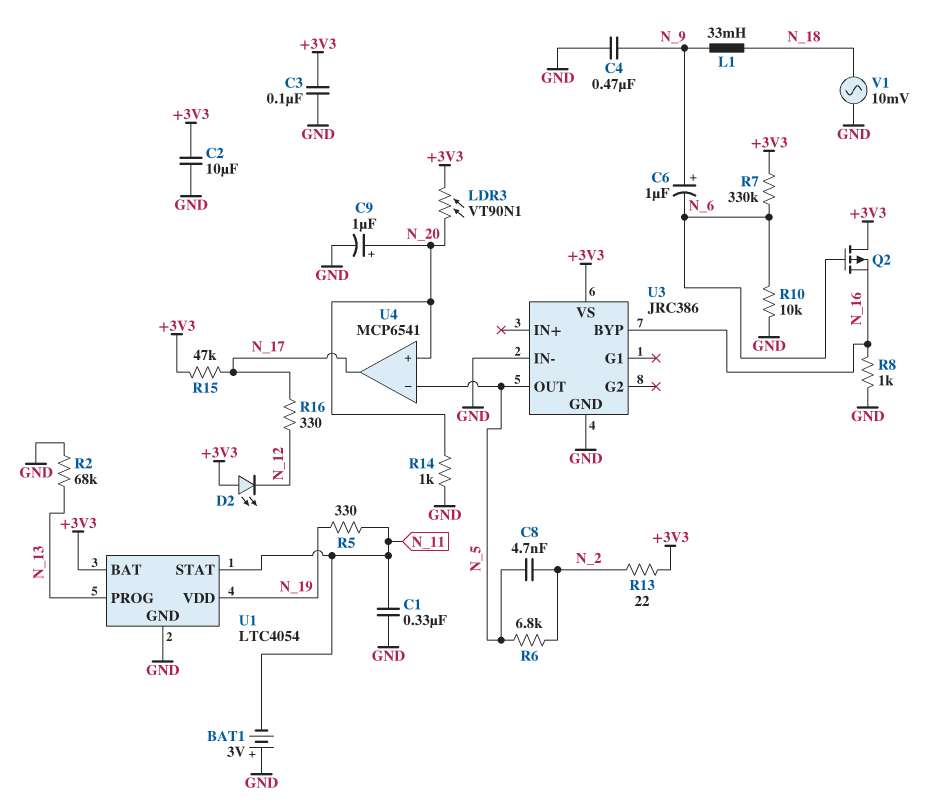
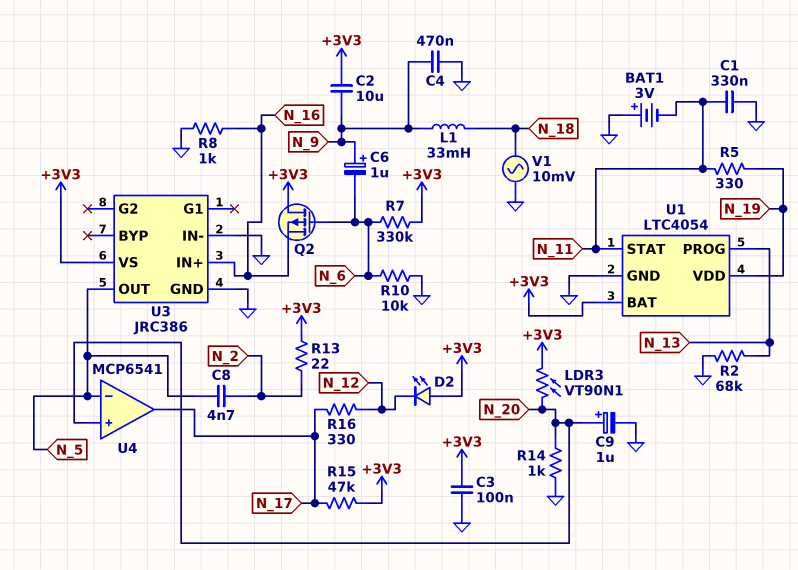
C2: 10uF (+3V3, GND) -> 10uF (+3V3, N_9)
R6: 6.8k (N_2, N_5) -> none
U3 pin BYP: N_16 -> none
U3 pin IN+: none -> N_16

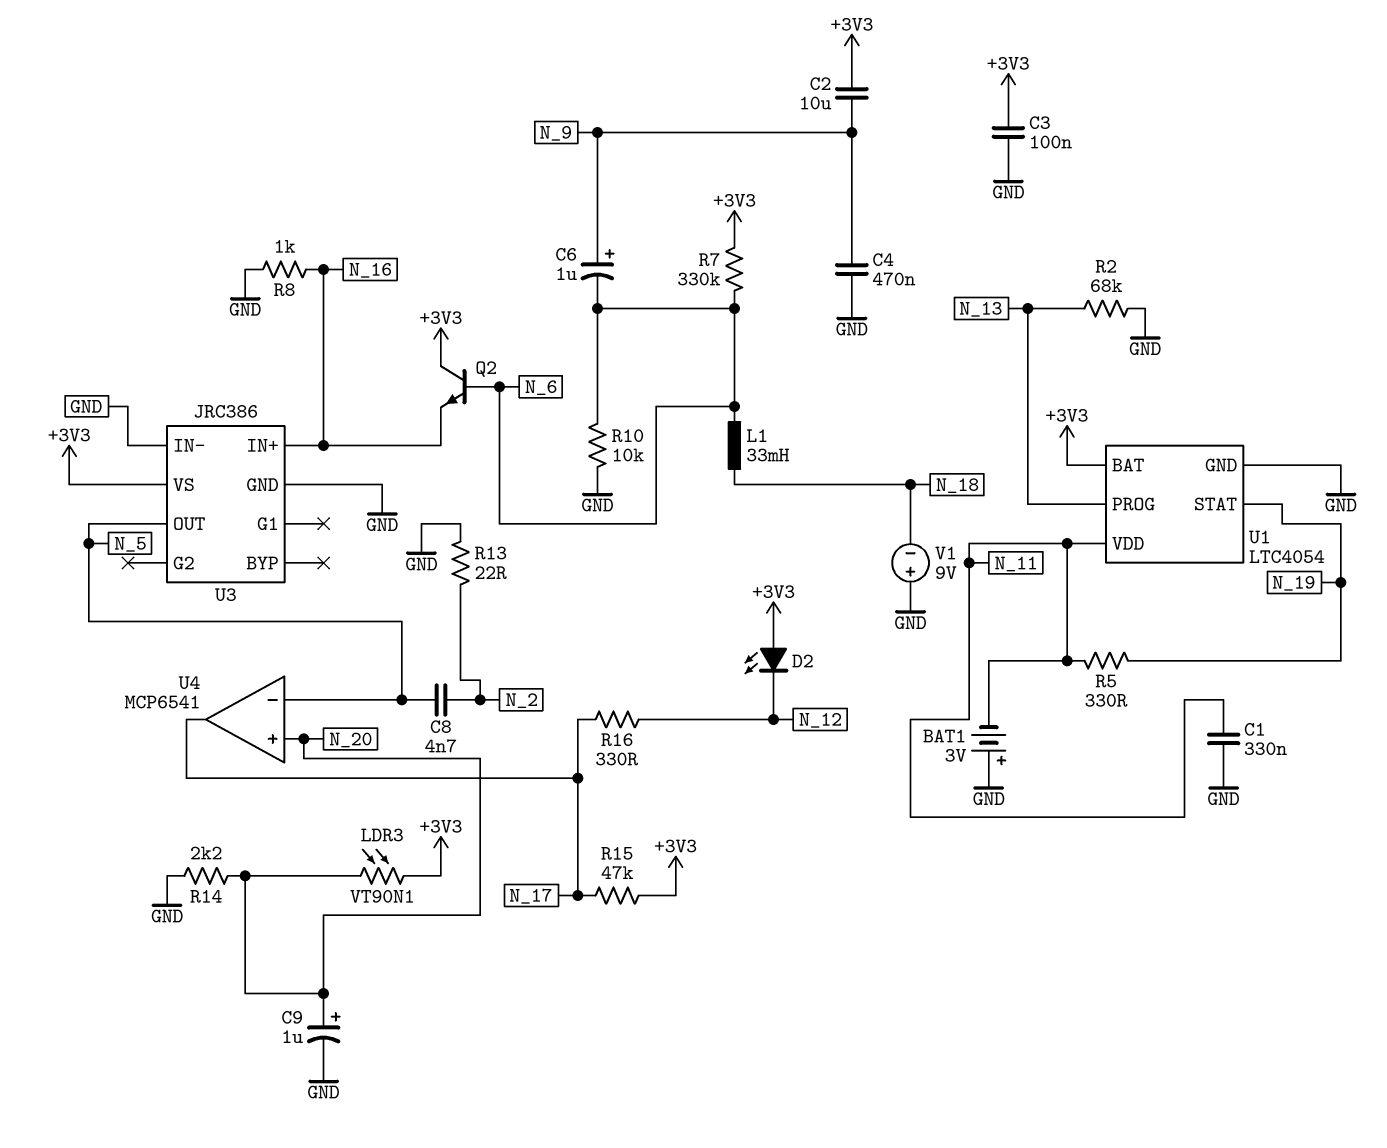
L1: 33mH (N_9, N_18) -> 33mH (N_6, N_18)
Q2: PMOS (G N_6, D +3V3, S N_16) -> NPN (B N_6, C +3V3, E N_16)
R13: 22 (+3V3, N_2) -> 22 (GND, N_2)
R14: 1k (GND, N_20) -> 2.2k (GND, N_20)
U1 pin STAT: N_11 -> N_19
U1 pin VDD: N_19 -> N_11
V1: AC 10mV (GND, N_18) -> 9V (plus GND, minus N_18)

